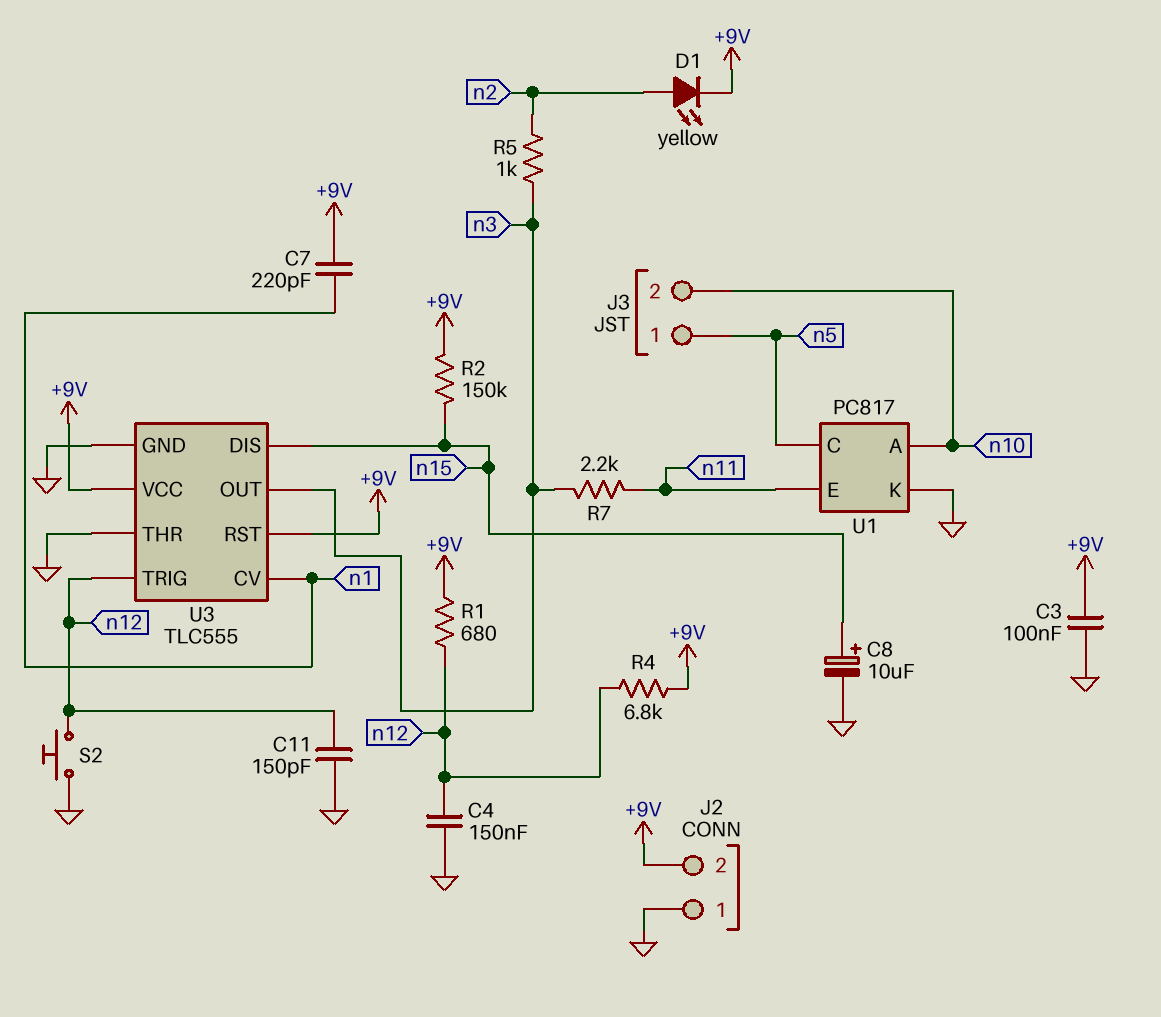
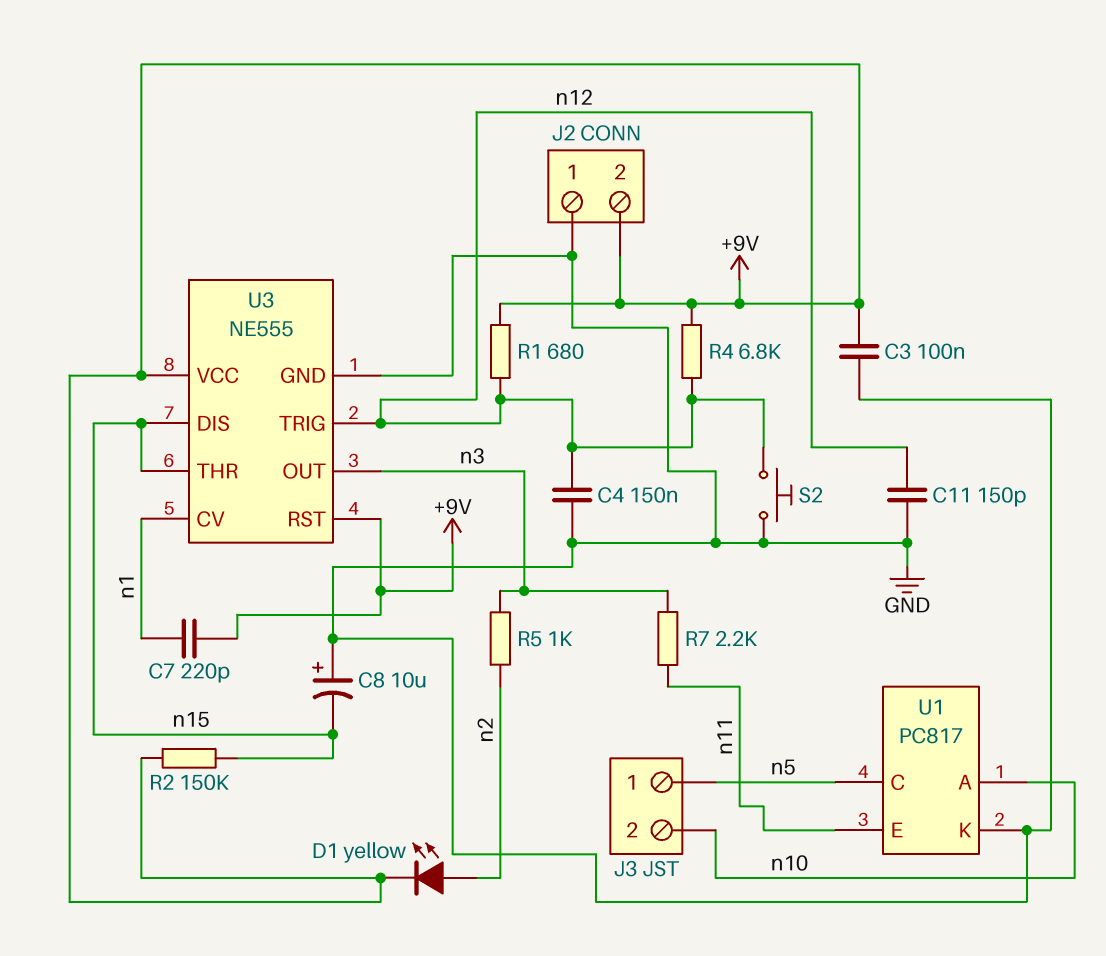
C8: 10uF (plus n15, minus GND) -> 10uF (plus GND, minus n15)
U3: TLC555 -> NE555
U3 pin THR: GND -> n15

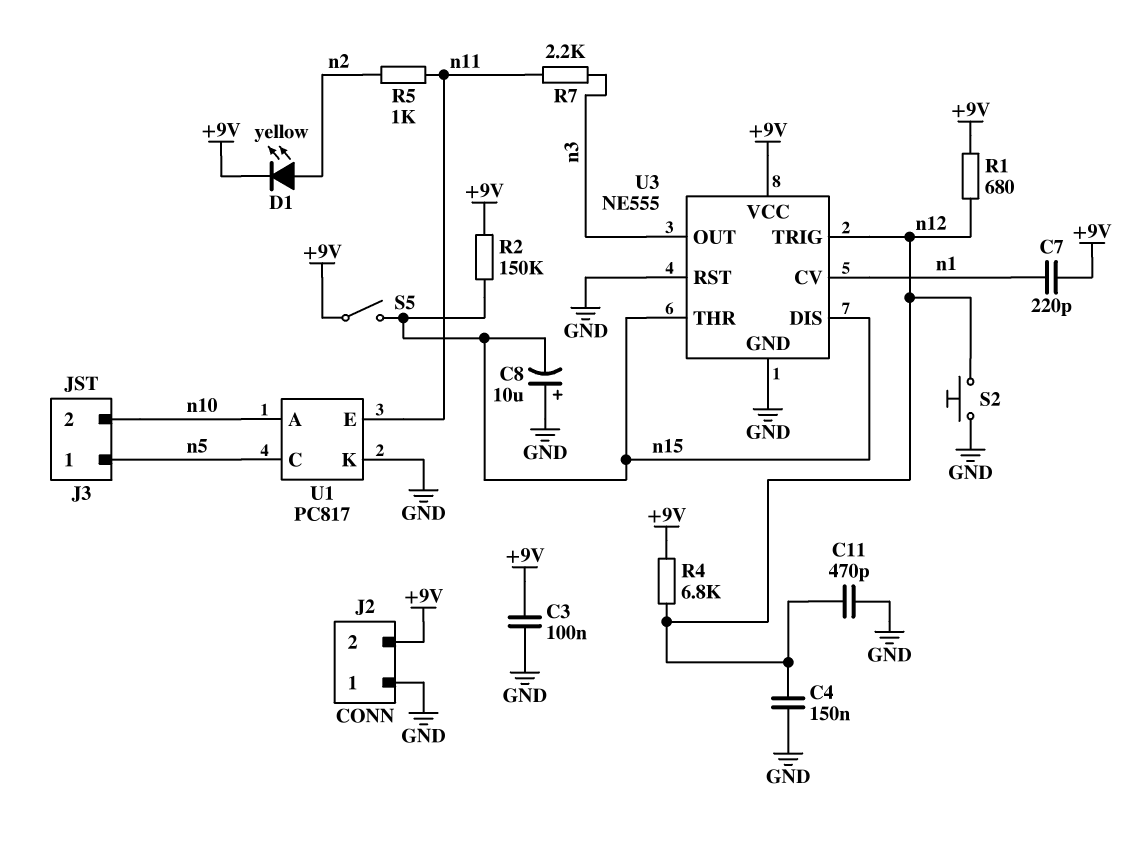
C11: 150pF (GND, n12) -> 470pF (GND, n12)
R5: 1k (n2, n3) -> 1k (n2, n11)
S5: none -> switch (+9V, n15)
U3 pin RST: +9V -> GND

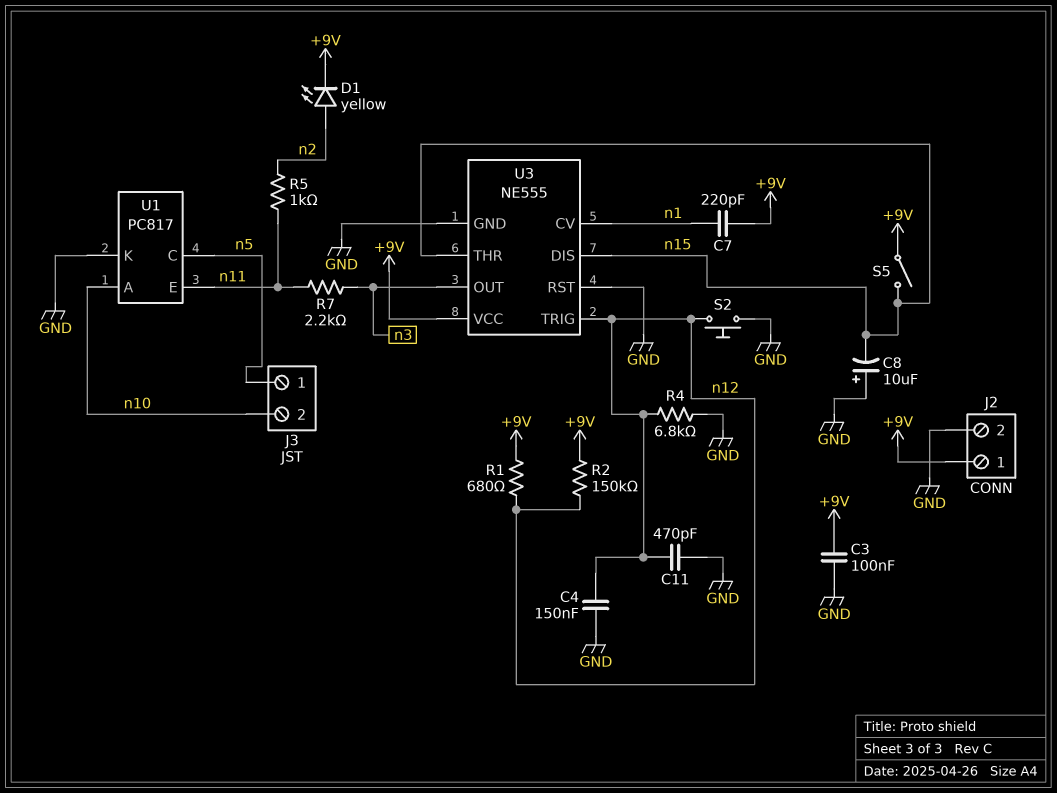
J2 pin 1: GND -> +9V
J2 pin 2: +9V -> GND
R2: 150k (+9V, n15) -> 150k (+9V, n12)
R4: 6.8k (+9V, n12) -> 6.8k (GND, n12)

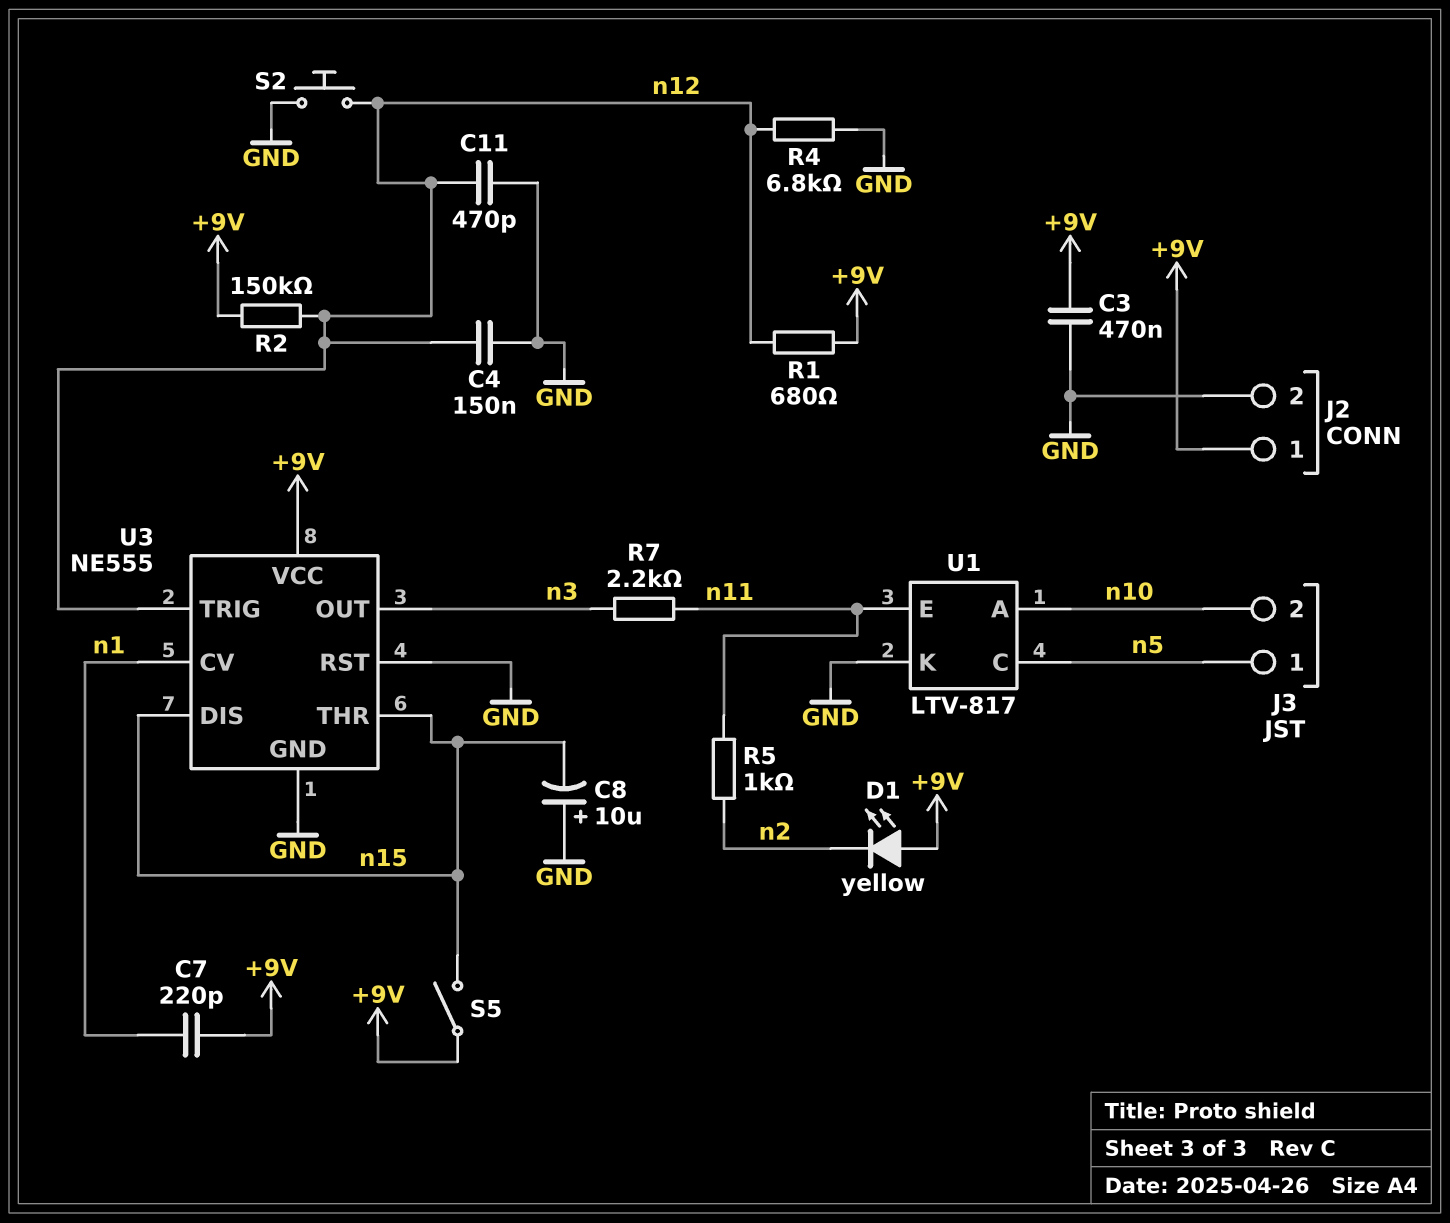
C3: 100nF (+9V, GND) -> 470nF (+9V, GND)
D1: LED yellow (A n2, K +9V) -> LED yellow (A +9V, K n2)
U1: PC817 -> LTV-817

